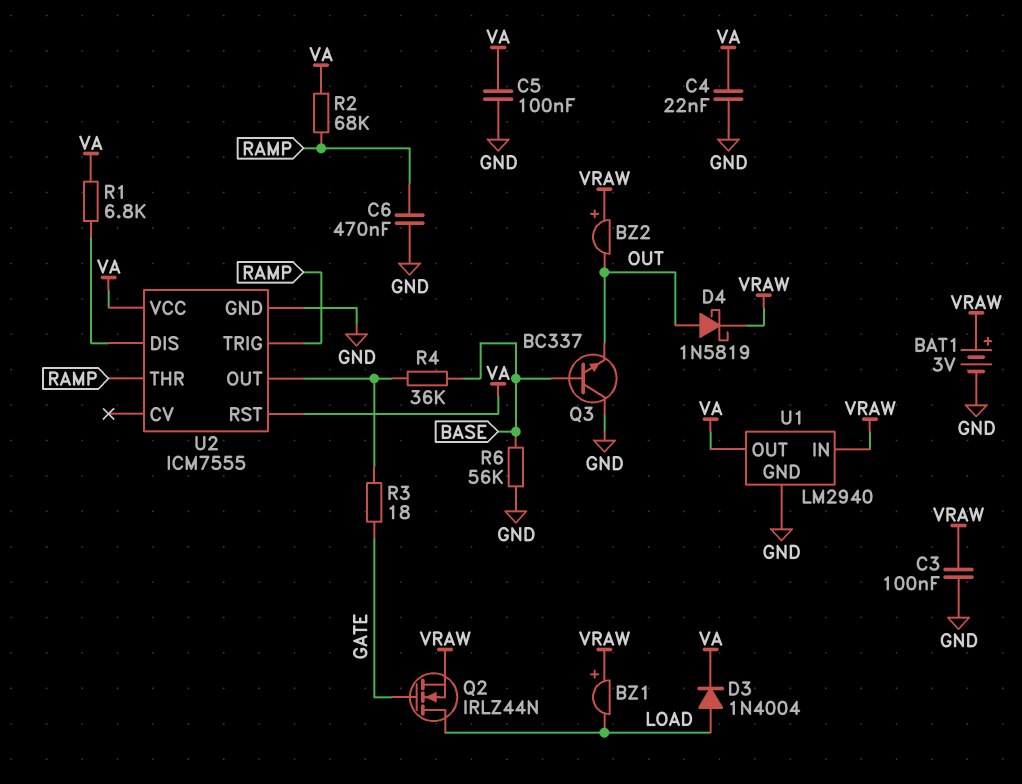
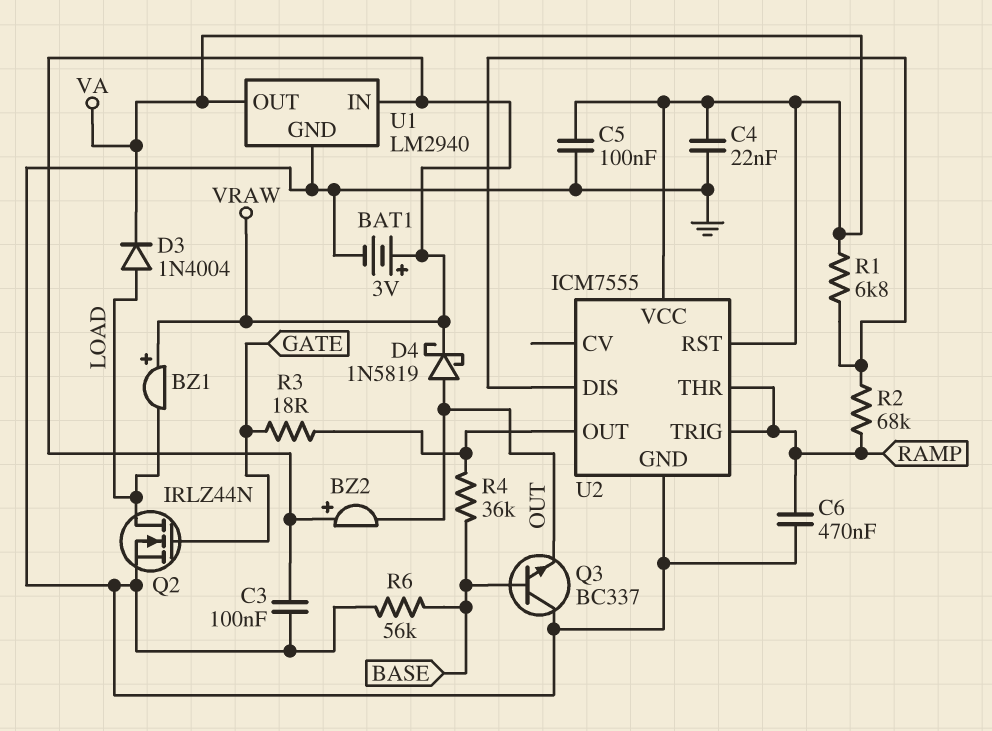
Q2: NMOS IRLZ44N (G GATE, D LOAD, S VRAW) -> NMOS IRLZ44N (G GATE, D LOAD, S GND)
R2: 68k (RAMP, VA) -> 68k (RAMP, U2/DIS)

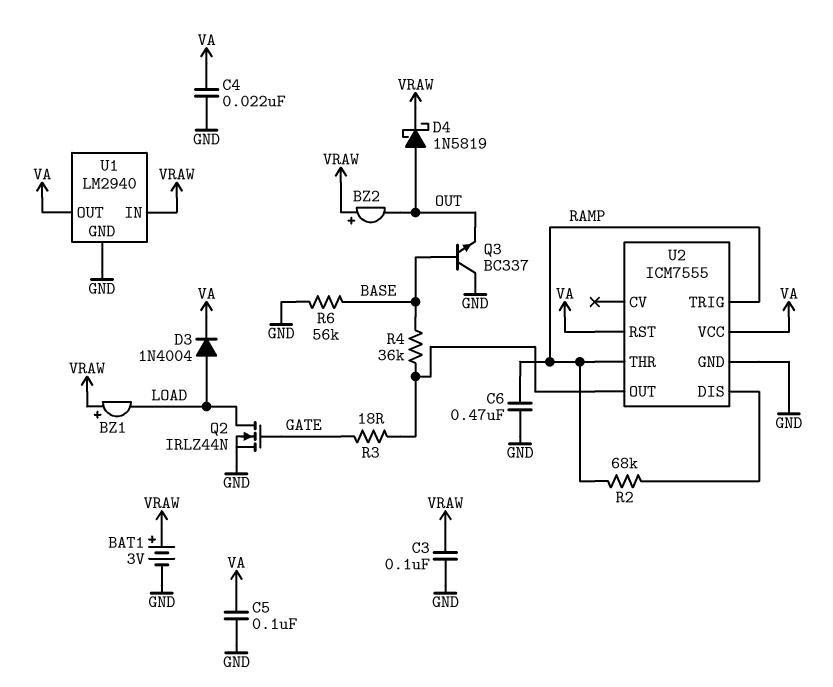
R1: 6.8k (U2/DIS, VA) -> none

